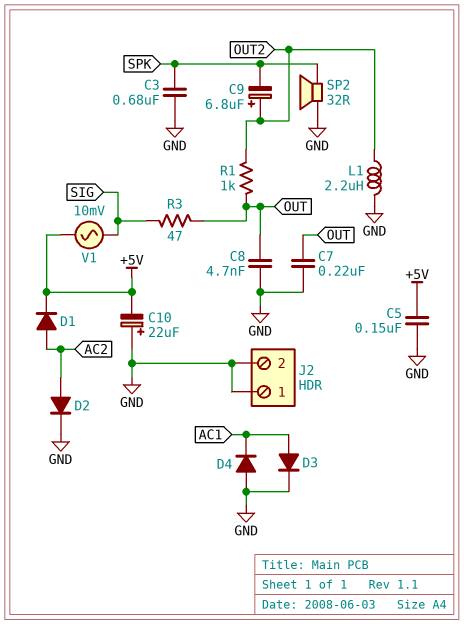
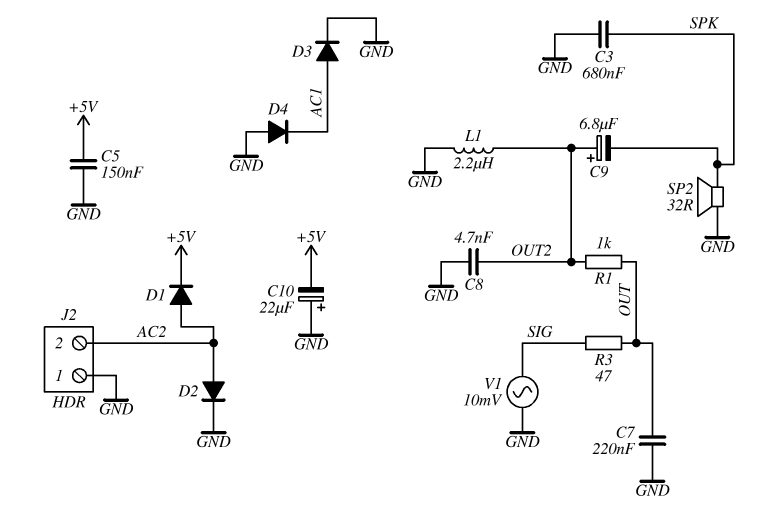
C8: 4.7nF (GND, OUT) -> 4.7nF (GND, OUT2)
J2 pin 2: GND -> AC2
V1: AC 10mV (+5V, SIG) -> AC 10mV (GND, SIG)

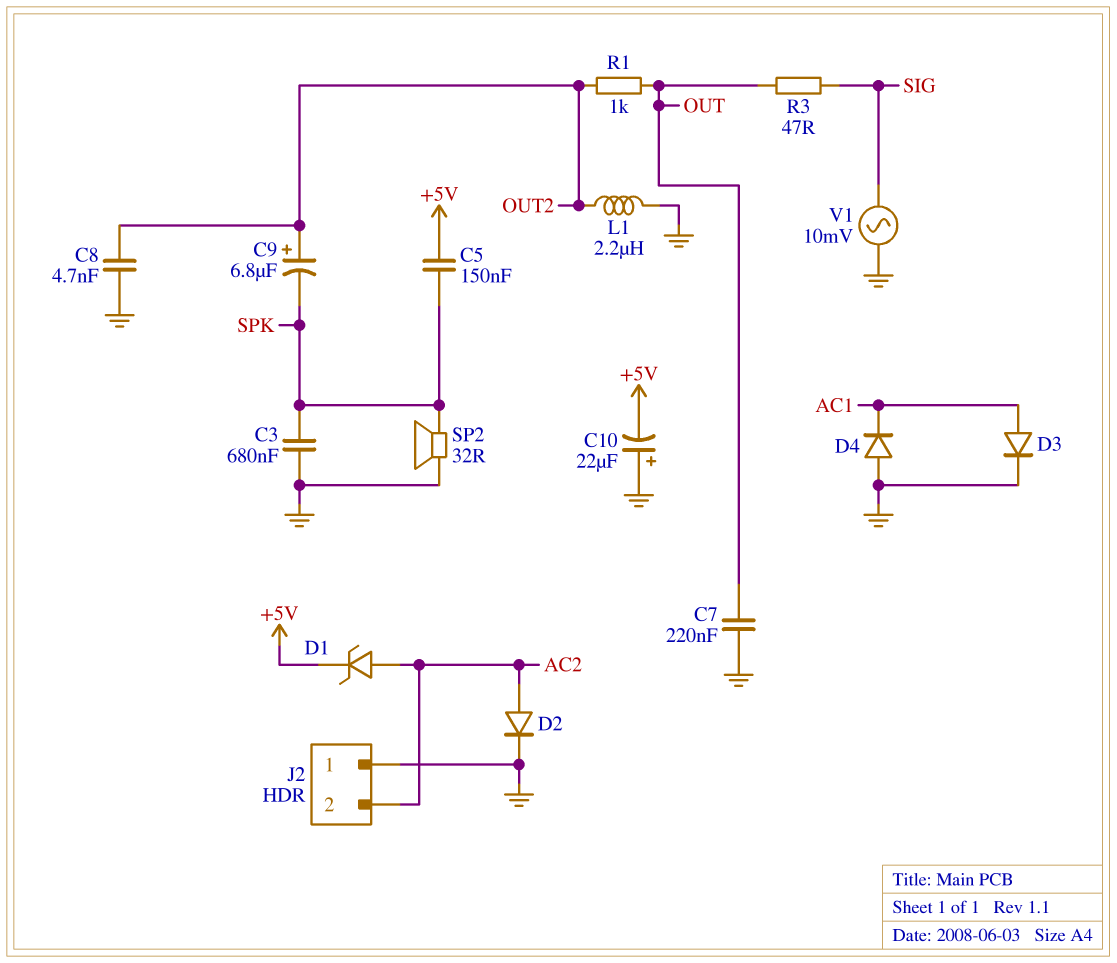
C5: 150nF (+5V, GND) -> 150nF (+5V, SPK)
D1: diode (A AC2, K +5V) -> zener (A AC2, K +5V)

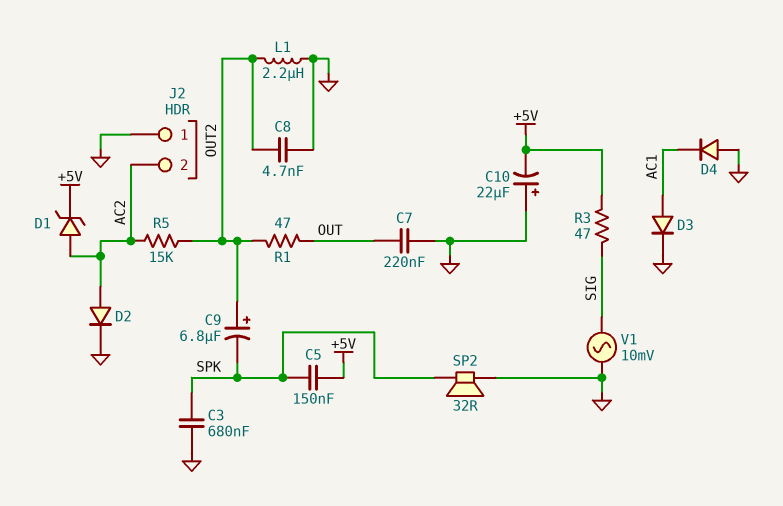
R1: 1k (OUT, OUT2) -> 47 (OUT, OUT2)
R3: 47 (OUT, SIG) -> 47 (+5V, SIG)
R5: none -> 15k (AC2, OUT2)

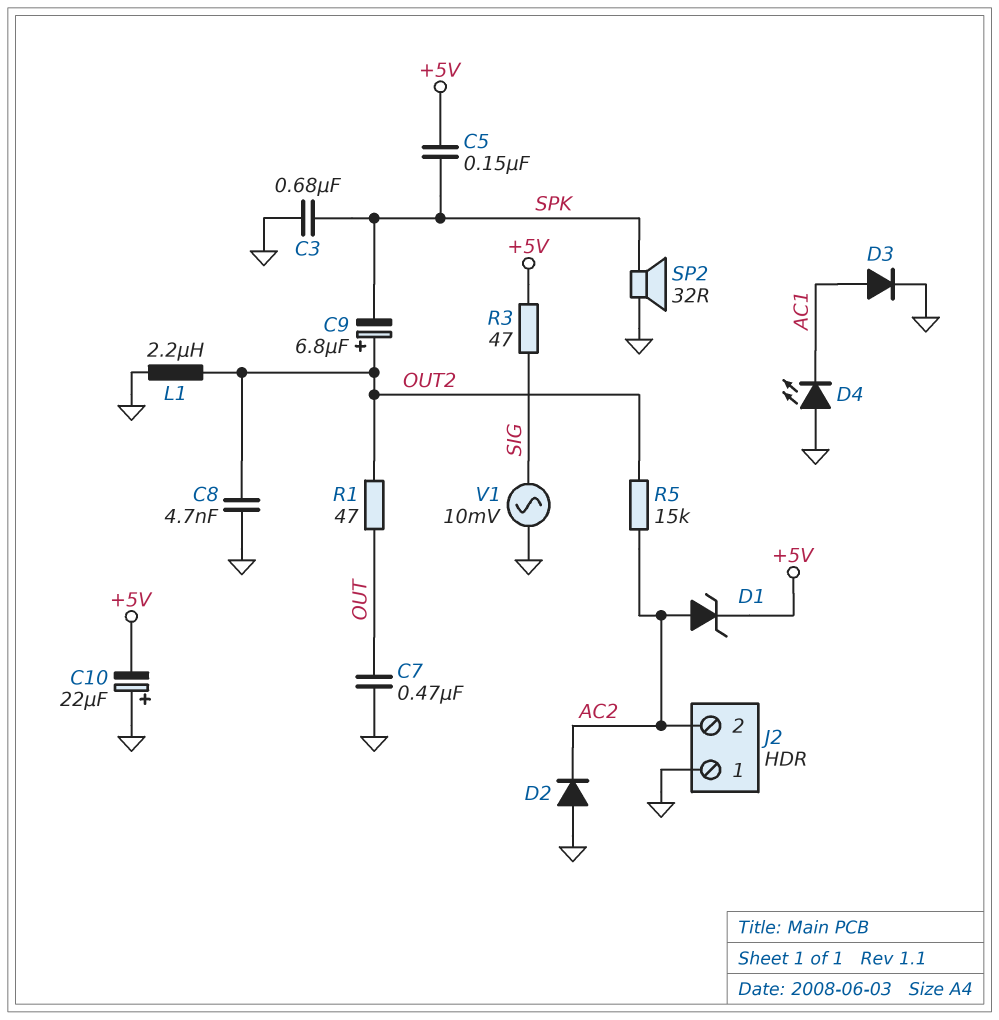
C7: 220nF (GND, OUT) -> 470nF (GND, OUT)
D2: diode (A AC2, K GND) -> diode (A GND, K AC2)
D4: diode (A GND, K AC1) -> LED (A GND, K AC1)

